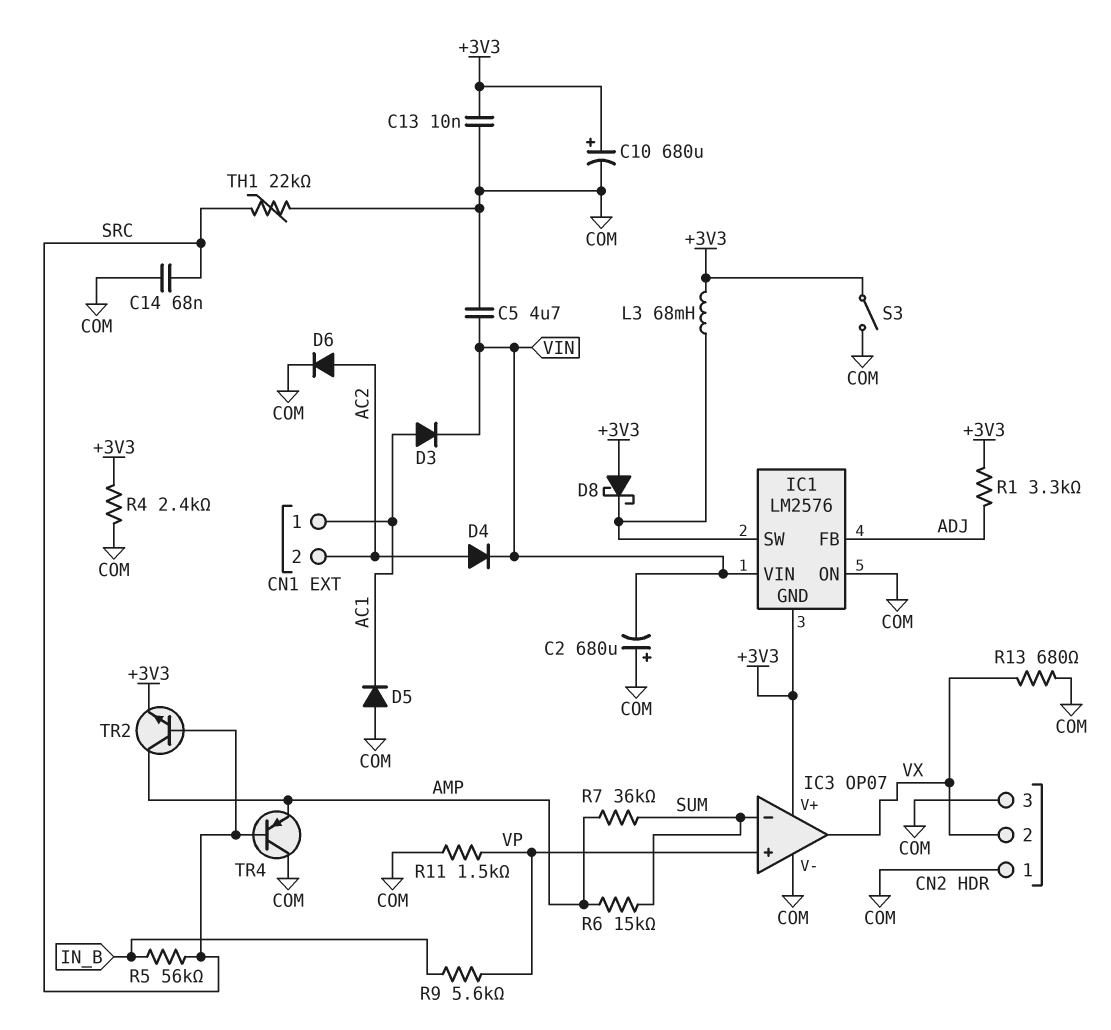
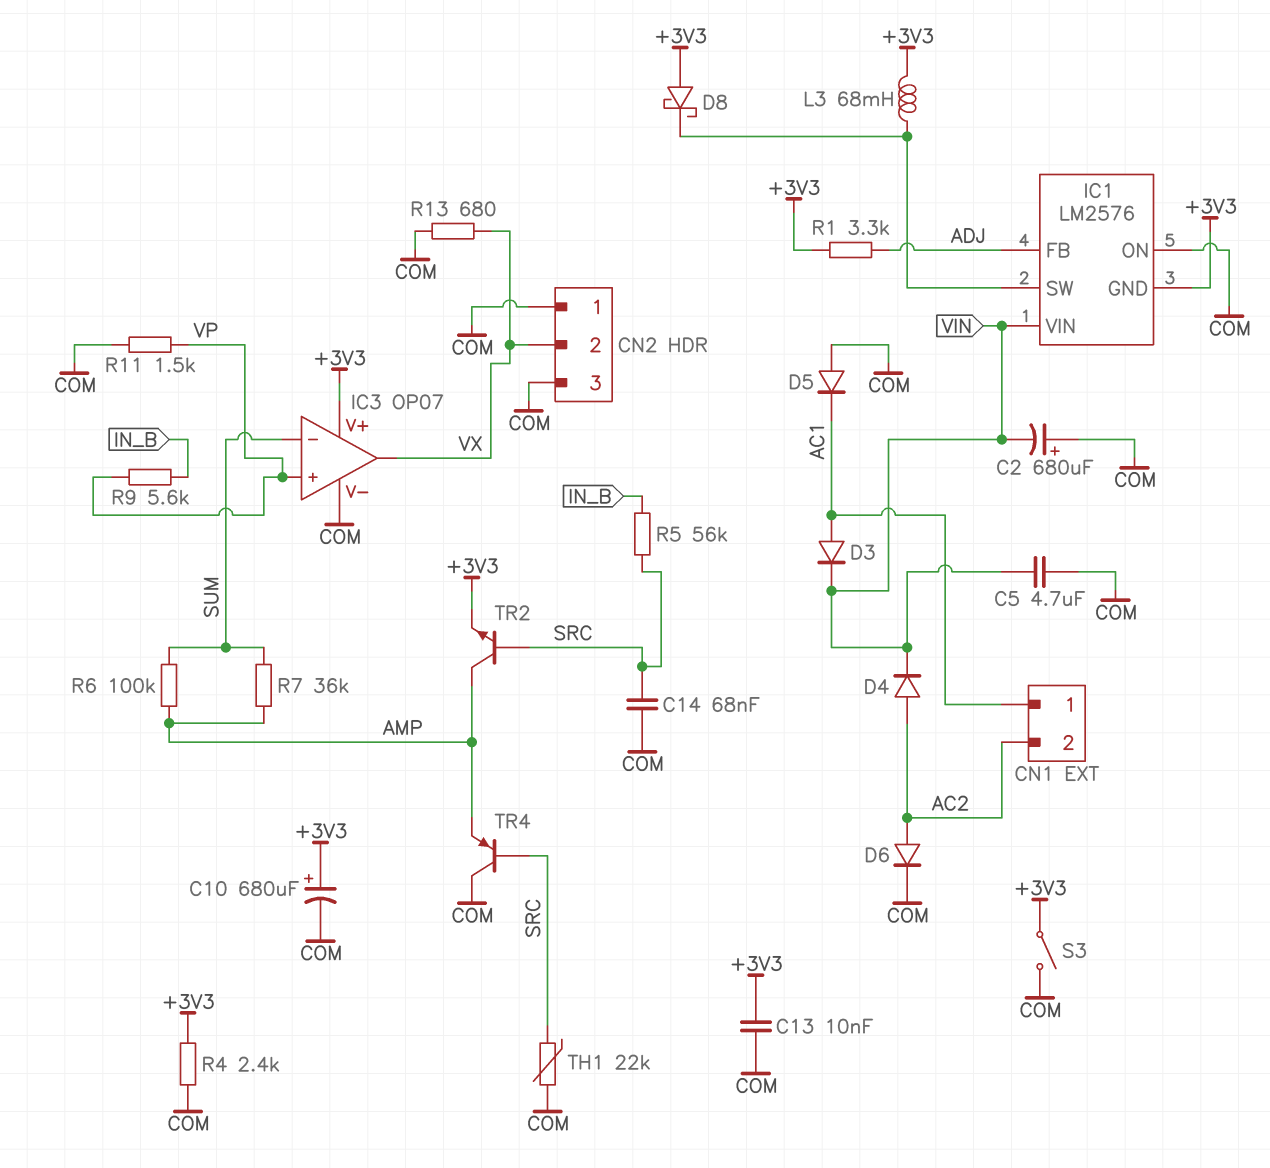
R6: 15k (AMP, SUM) -> 100k (AMP, SUM)

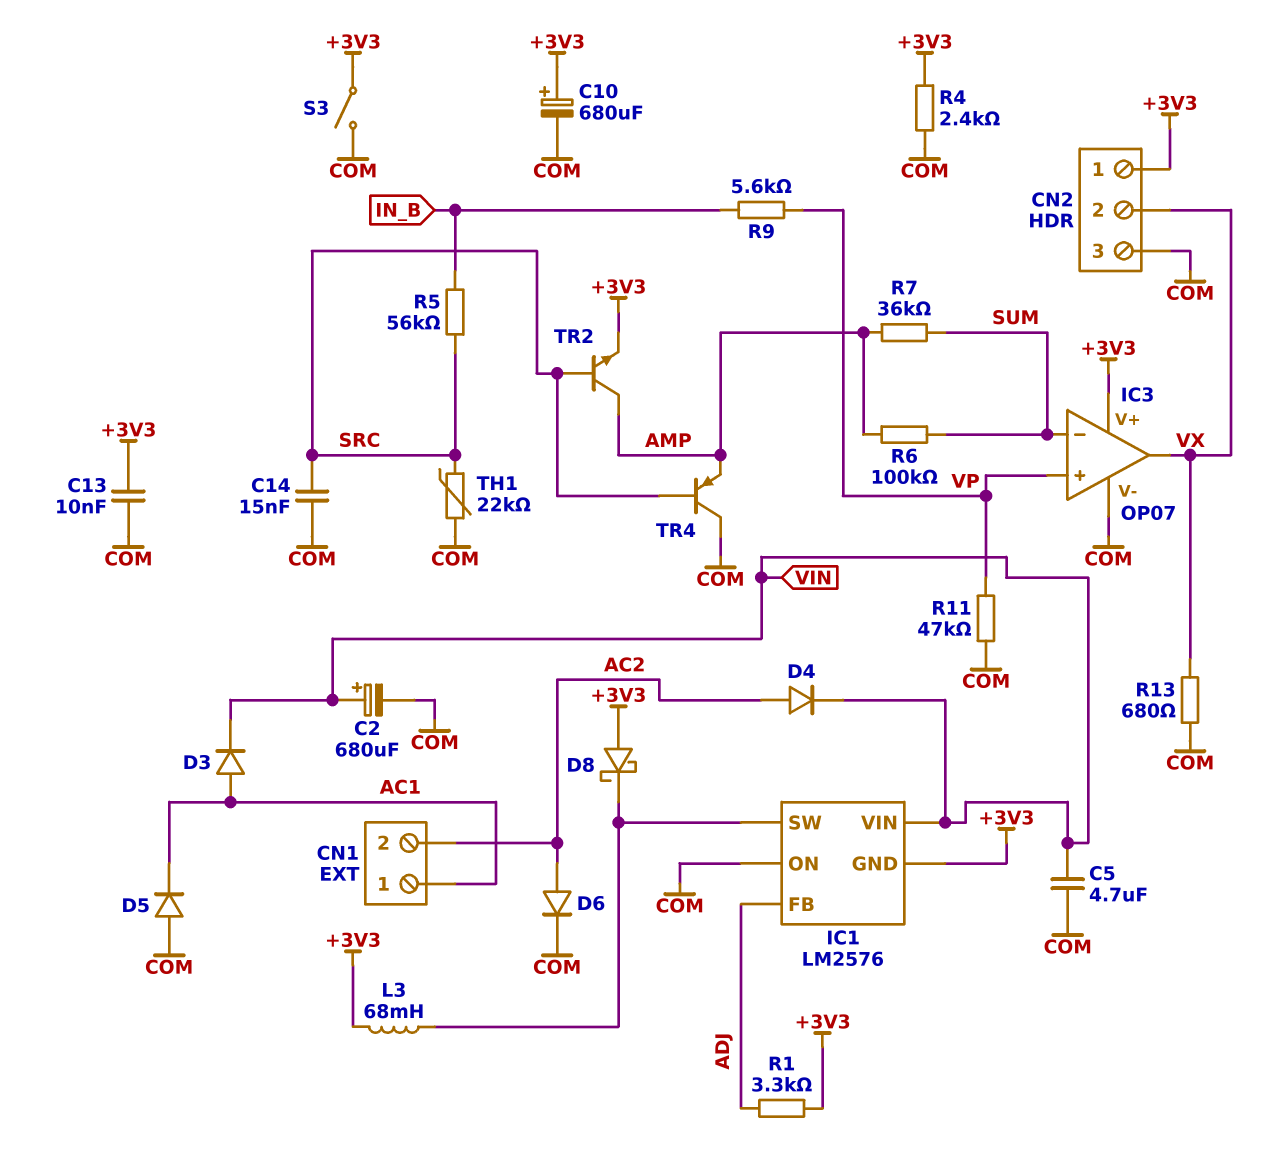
C2: 680uF (plus COM, minus VIN) -> 680uF (plus VIN, minus COM)
C14: 68nF (COM, SRC) -> 15nF (COM, SRC)
CN2 pin 1: COM -> +3V3
R11: 1.5k (COM, VP) -> 47k (COM, VP)

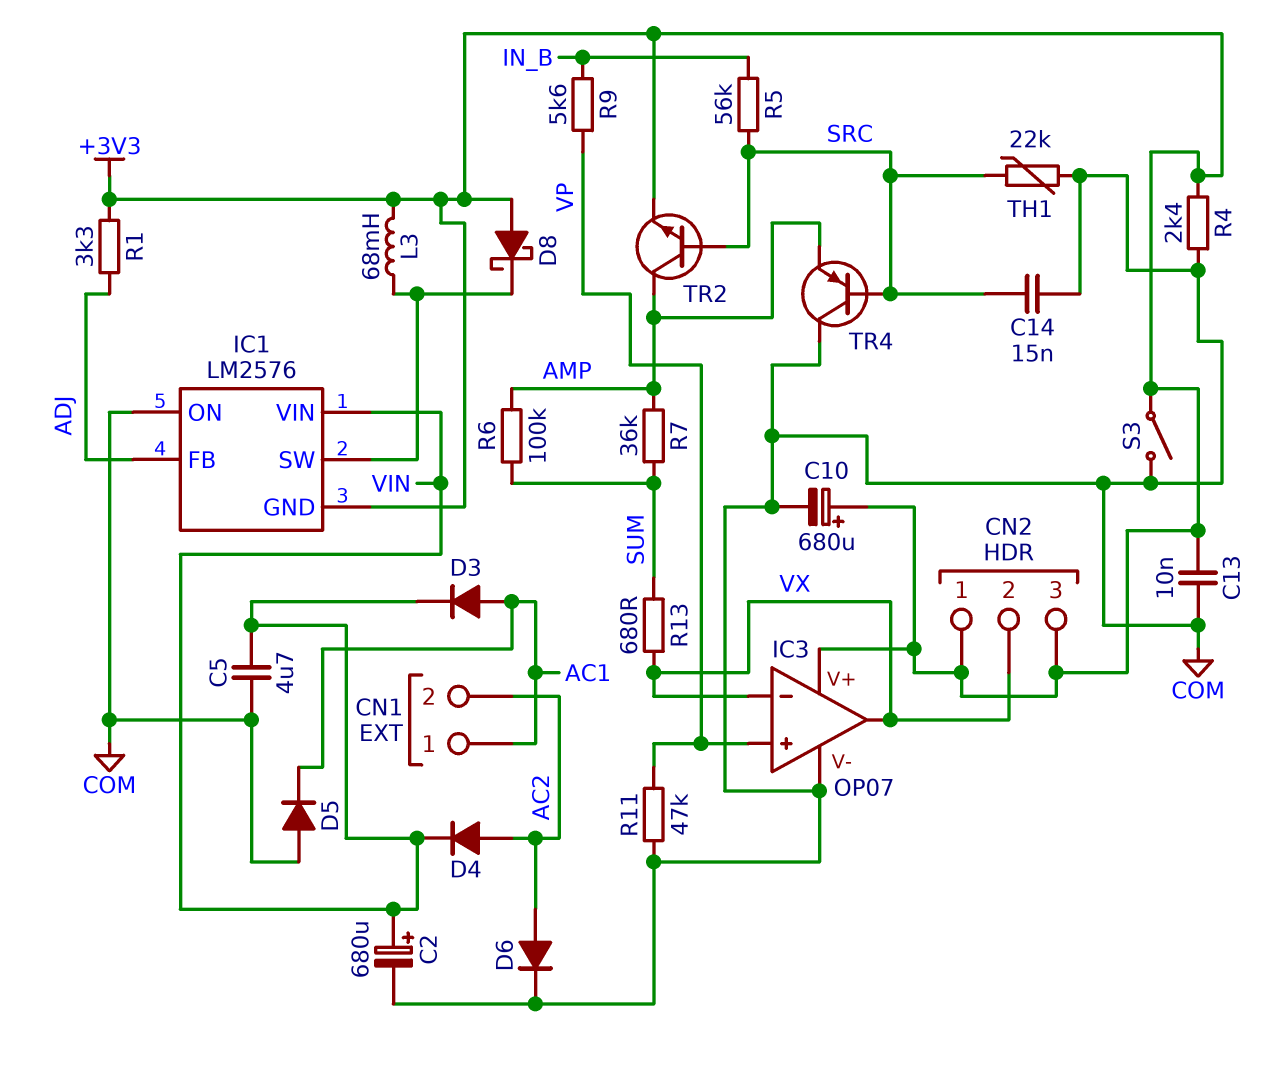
CN2 pin 3: COM -> +3V3
IC3 pin in-: SUM -> VX
R13: 680 (COM, VX) -> 680 (SUM, VX)

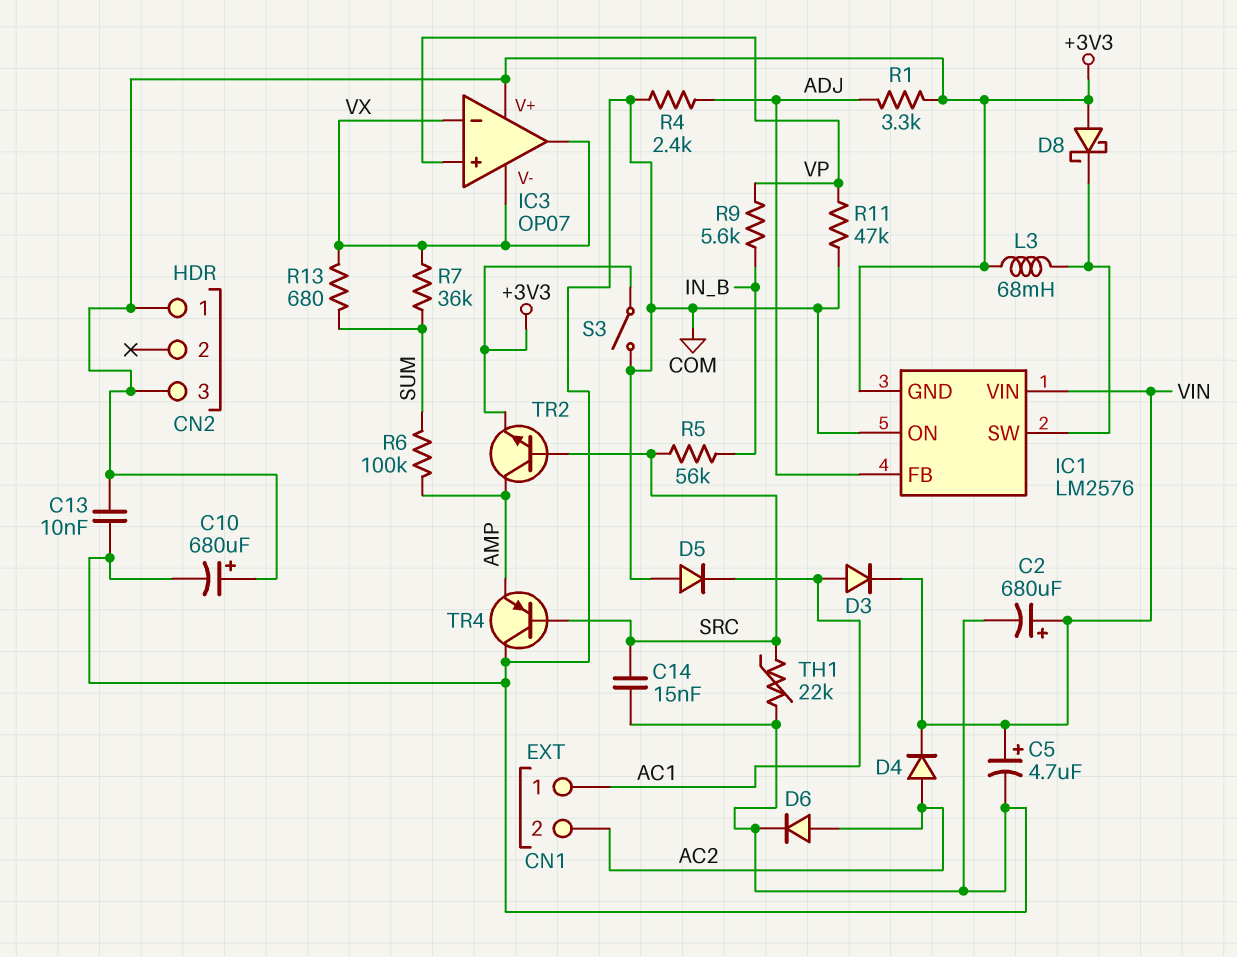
C5: 4.7uF (COM, VIN) -> 4.7uF (plus VIN, minus COM)
CN2 pin 2: VX -> none
IC3 pin V-: COM -> VX
R4: 2.4k (+3V3, COM) -> 2.4k (ADJ, COM)
R7: 36k (AMP, SUM) -> 36k (SUM, VX)

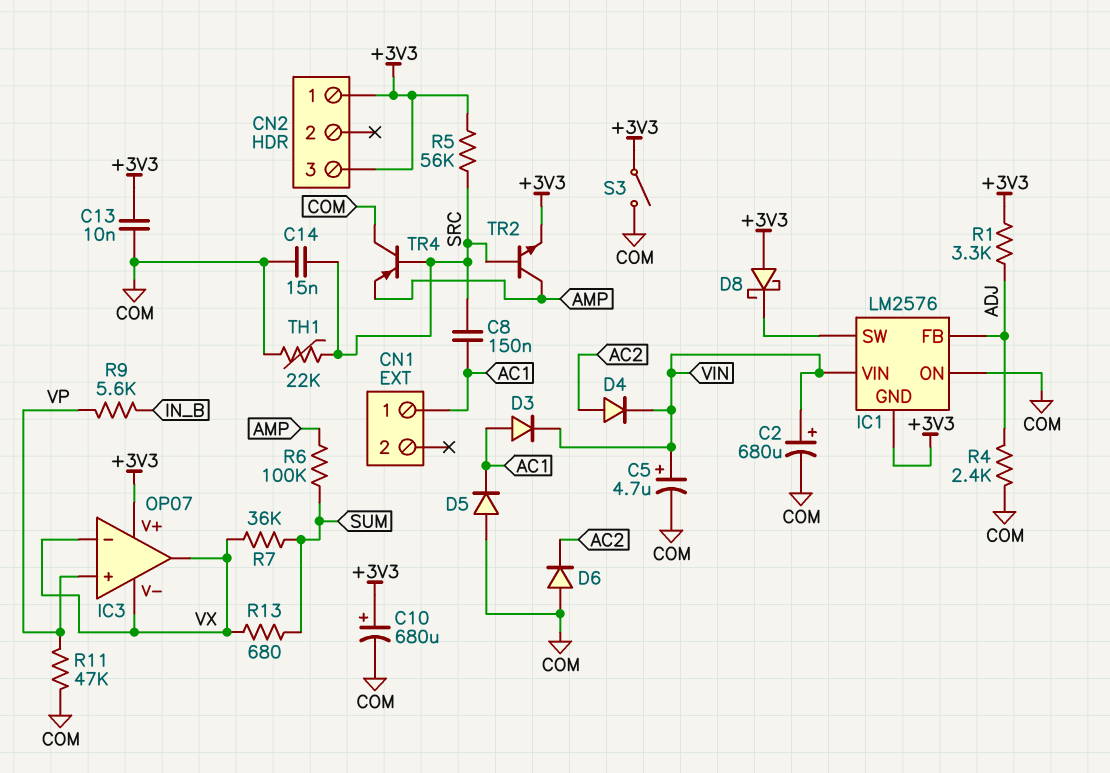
C8: none -> 150nF (AC1, SRC)
CN1 pin 2: AC2 -> none
D6: diode (A AC2, K COM) -> diode (A COM, K AC2)
L3: 68mH (+3V3, IC1/SW) -> none
R5: 56k (IN_B, SRC) -> 56k (+3V3, SRC)

